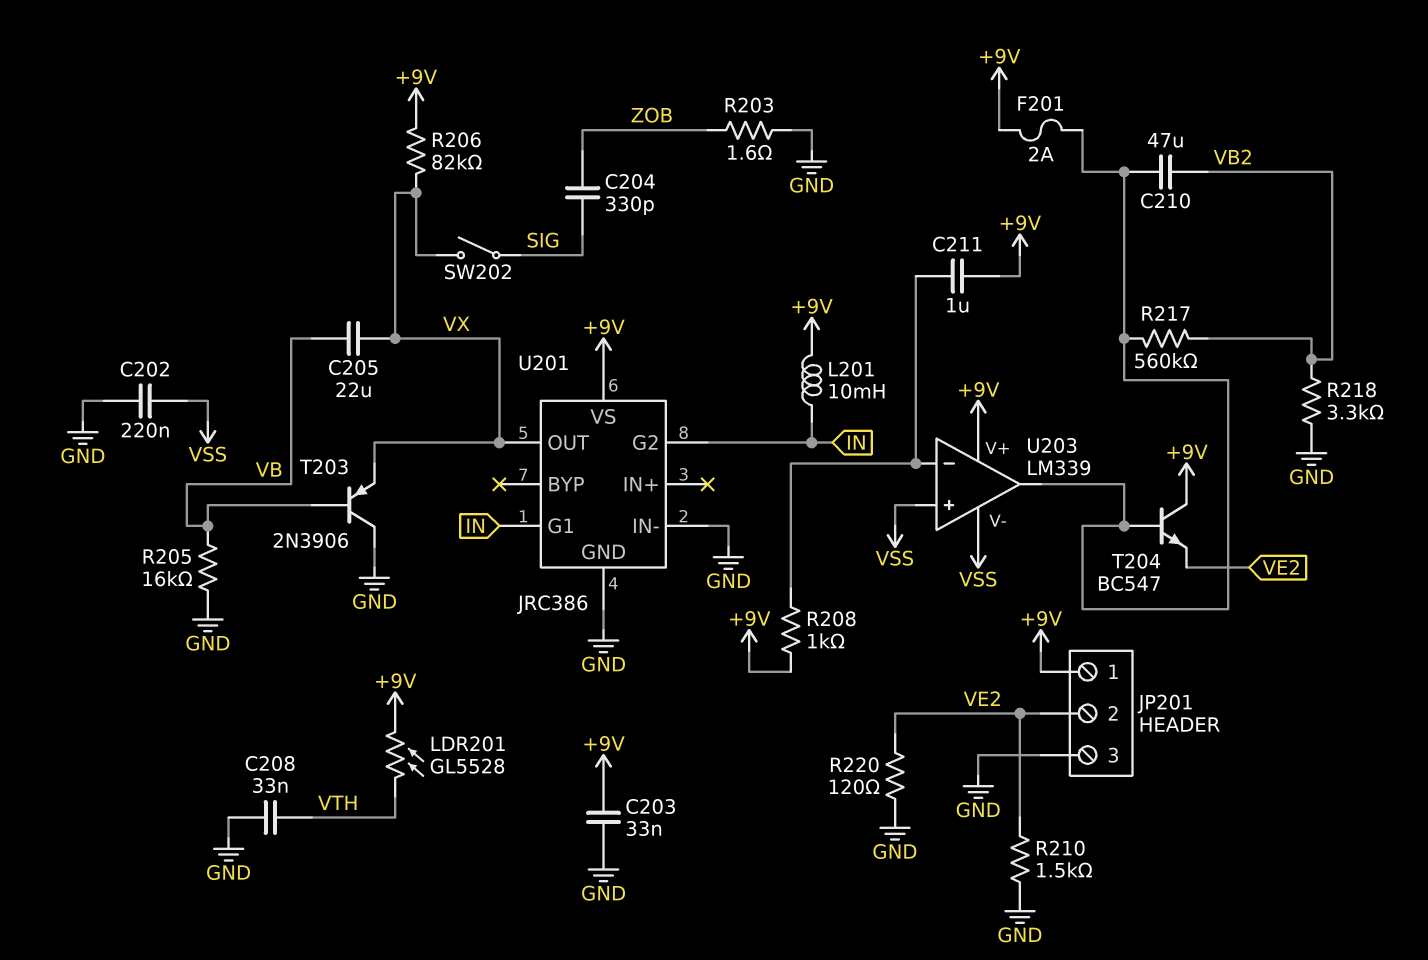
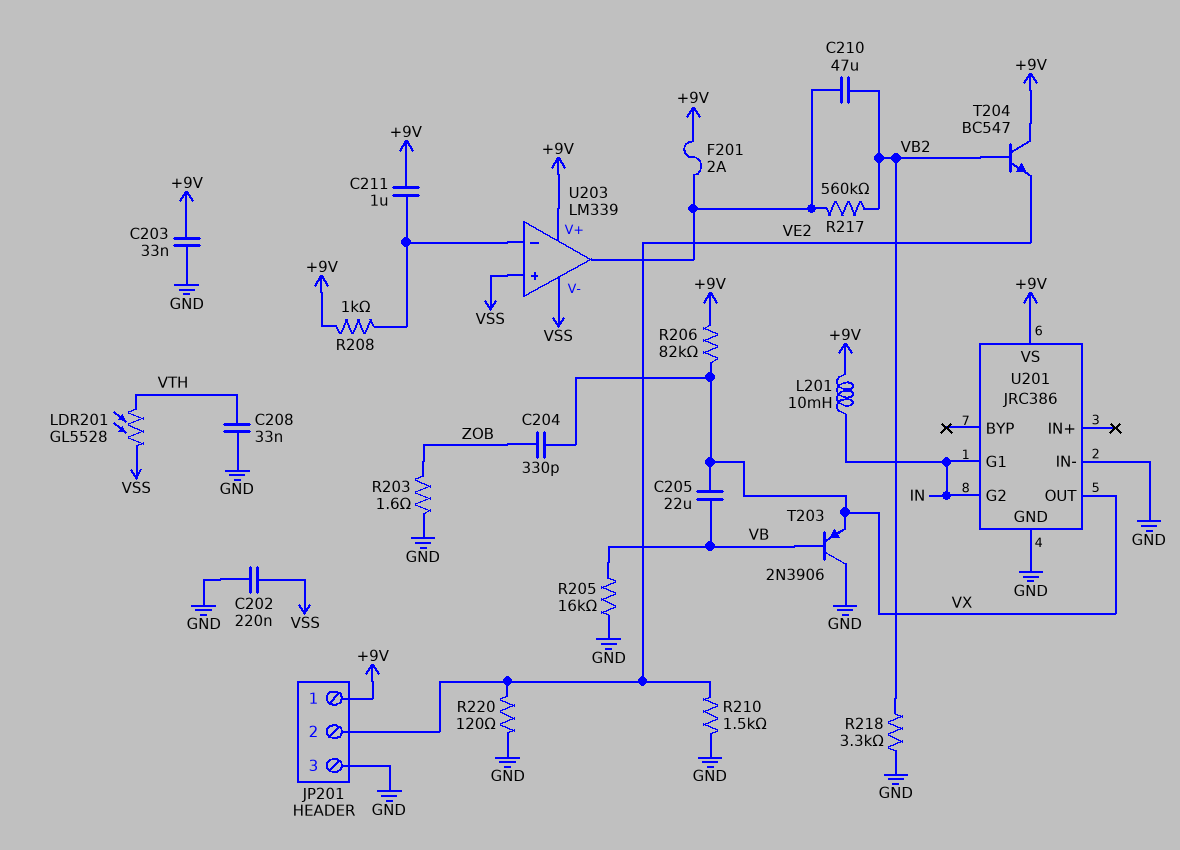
C204: 330pF (SIG, ZOB) -> 330pF (VX, ZOB)
LDR201: GL5528 (+9V, VTH) -> GL5528 (VSS, VTH)
SW202: switch (SIG, VX) -> none
T204: NPN BC547 (B U203/out, C +9V, E VE2) -> NPN BC547 (B VB2, C +9V, E VE2)

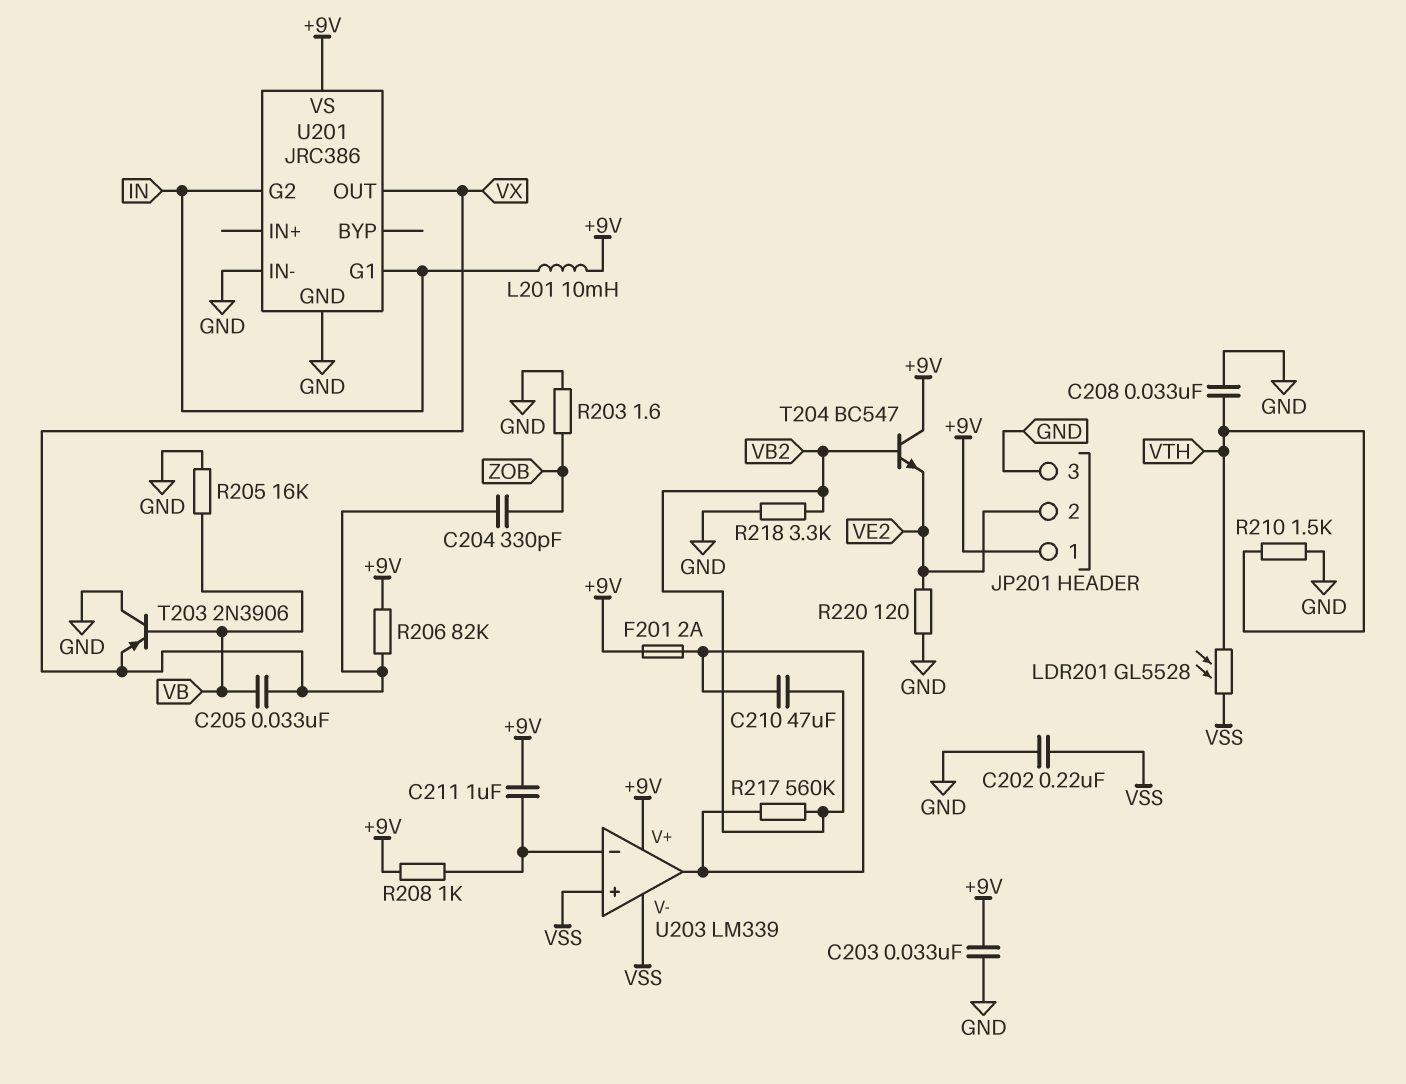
C205: 22uF (VB, VX) -> 33nF (VB, VX)
R210: 1.5k (GND, VE2) -> 1.5k (GND, VTH)

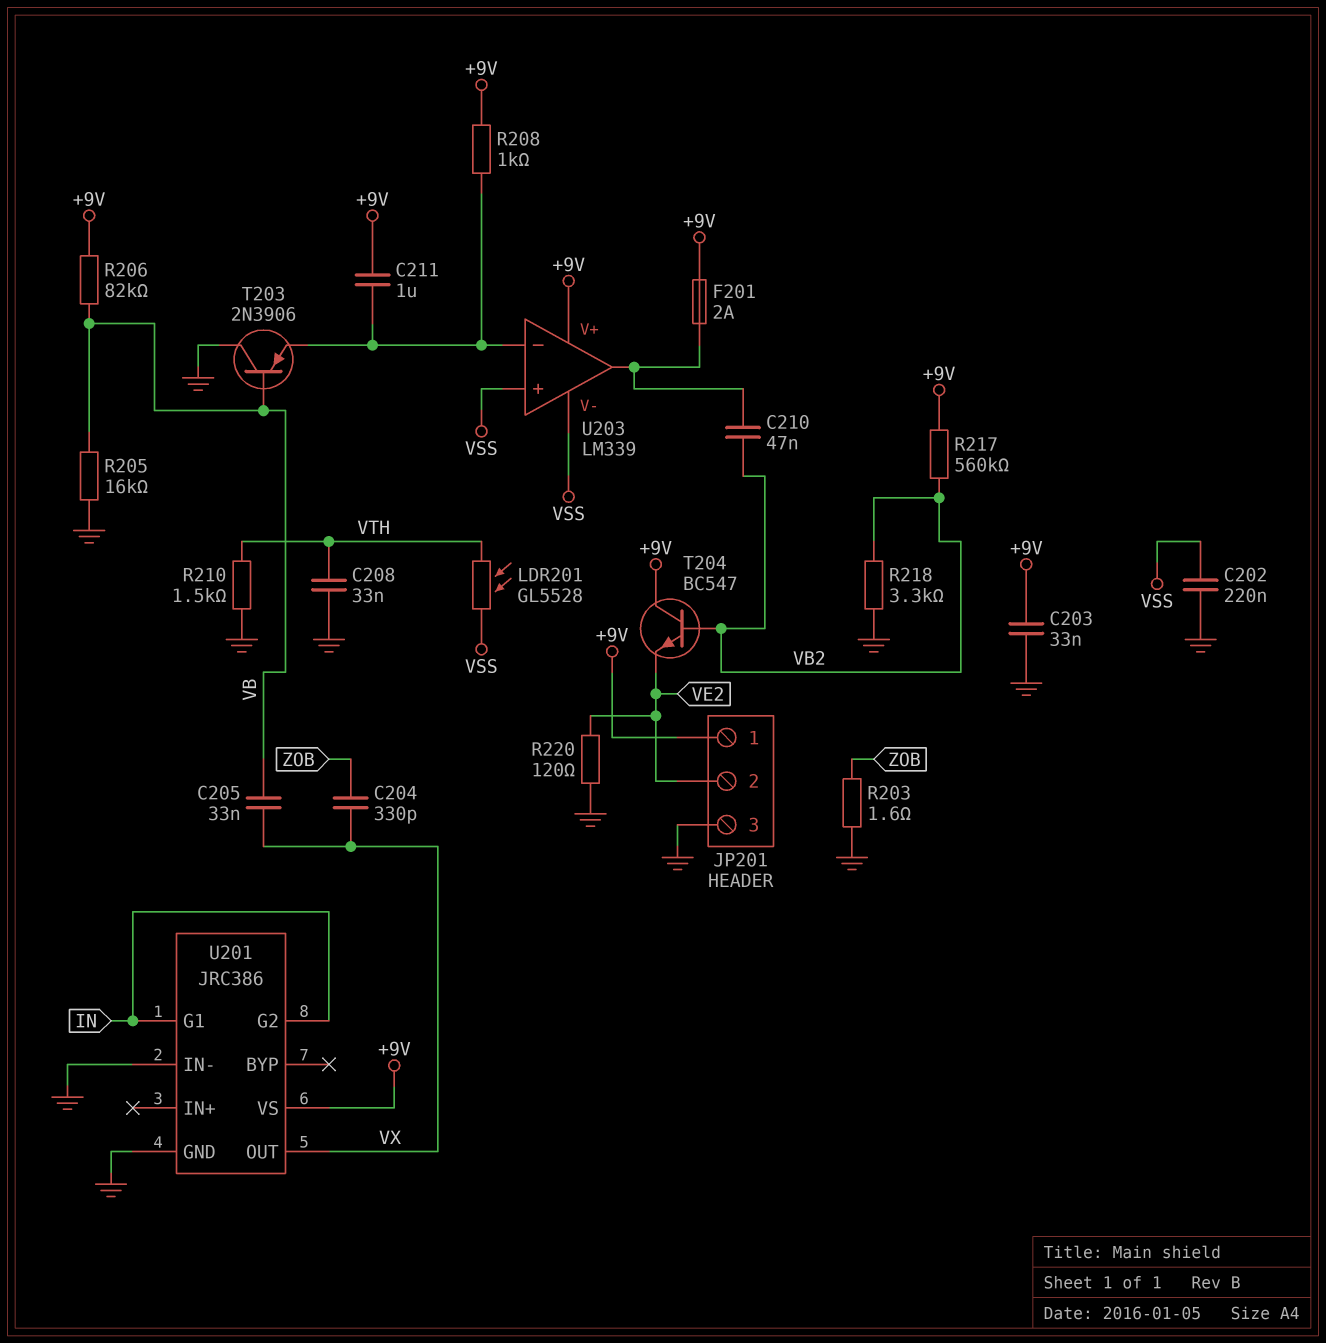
C210: 47uF (U203/out, VB2) -> 47nF (U203/out, VB2)
L201: 10mH (+9V, IN) -> none
R206: 82k (+9V, VX) -> 82k (+9V, VB)
R217: 560k (U203/out, VB2) -> 560k (+9V, VB2)
T203: PNP 2N3906 (B VB, C GND, E VX) -> PNP 2N3906 (B VB, C GND, E U203/in-)

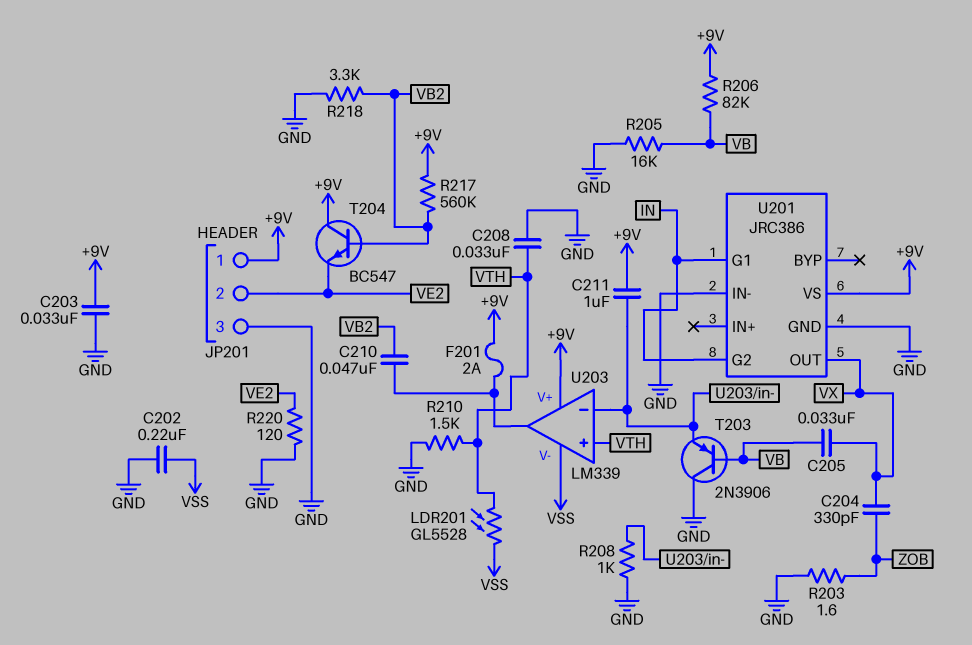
R208: 1k (+9V, U203/in-) -> 1k (GND, U203/in-)
U203 pin in+: VSS -> VTH

